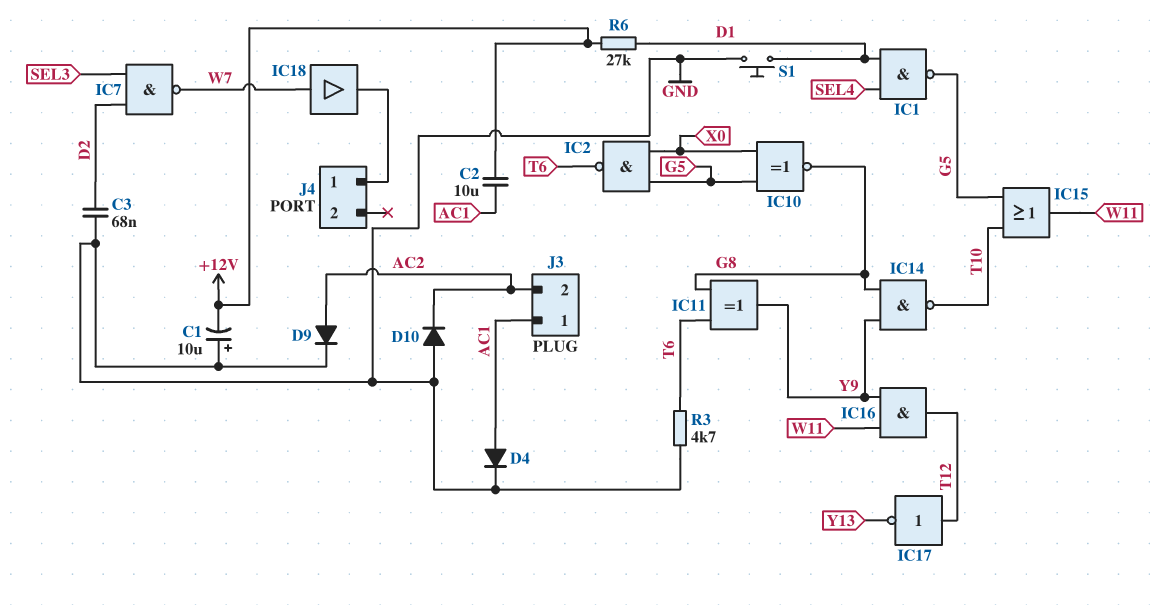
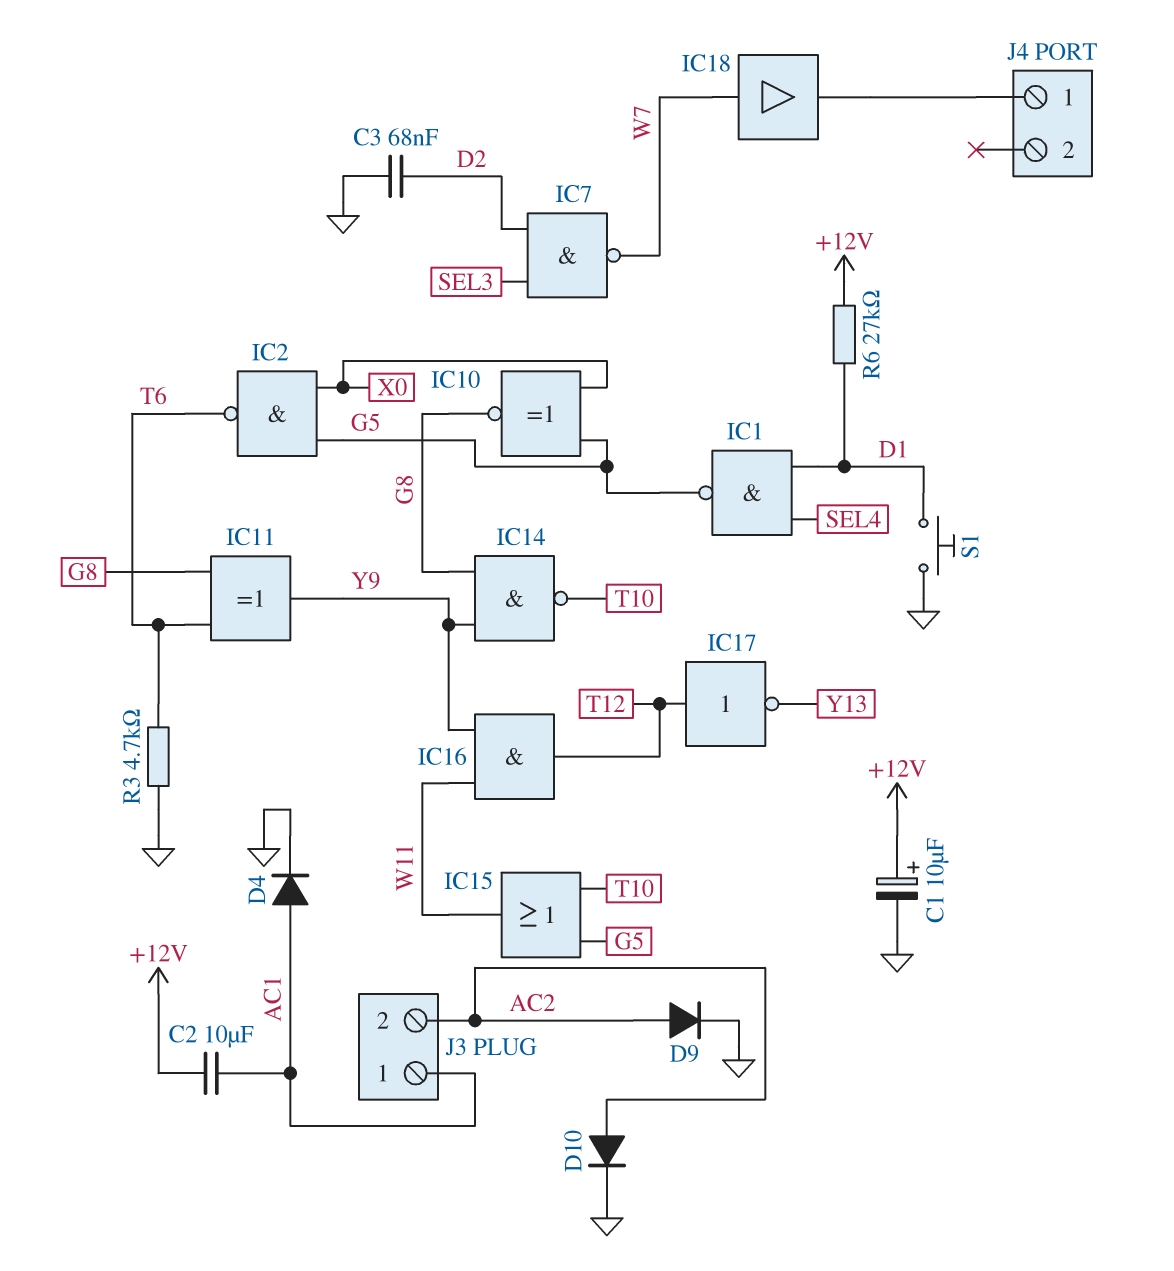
C1: 10uF (plus GND, minus +12V) -> 10uF (plus +12V, minus GND)
D10: diode (A GND, K AC2) -> diode (A AC2, K GND)

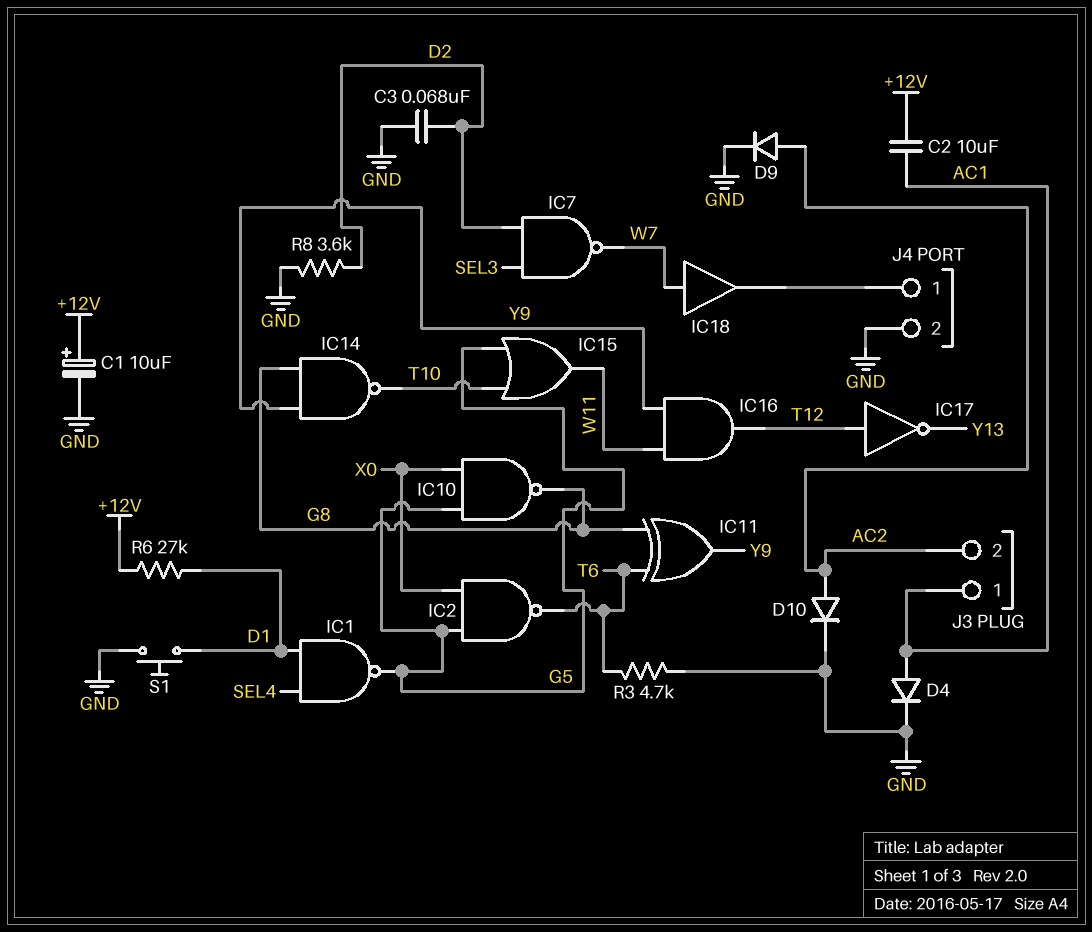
IC10: XNOR (in G5, in X0, out G8) -> NAND (in G5, in X0, out G8)
J4 pin 2: none -> GND
R8: none -> 3.6k (D2, GND)

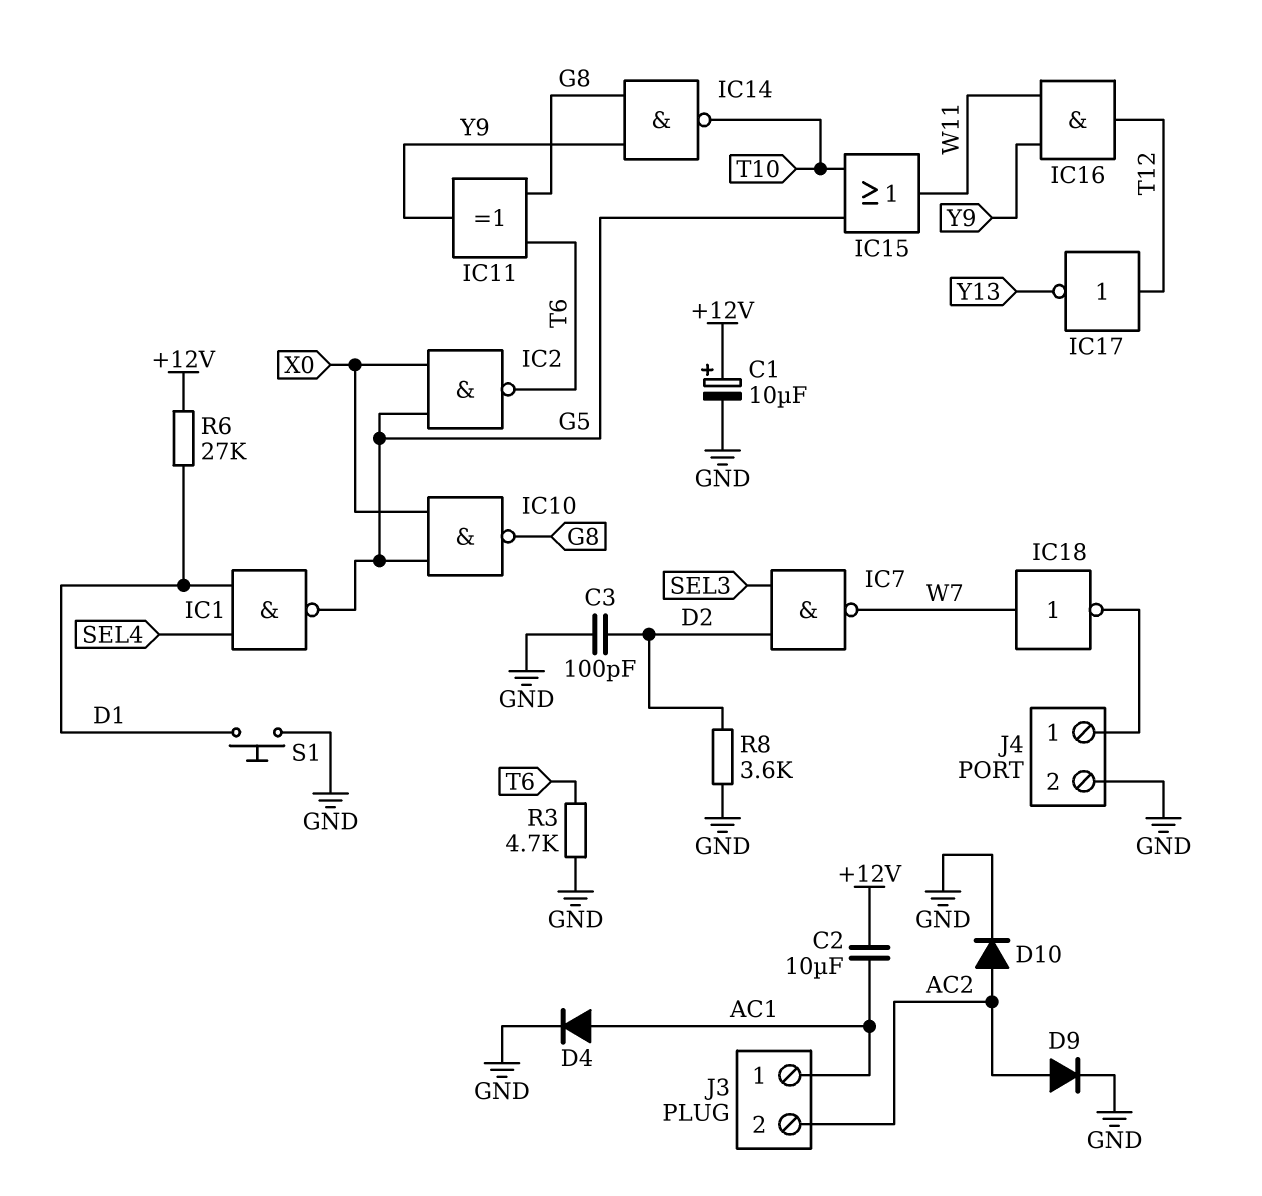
C3: 68nF (D2, GND) -> 100pF (D2, GND)
IC18: buffer (in W7, out J4/1) -> NOT (in W7, out J4/1)

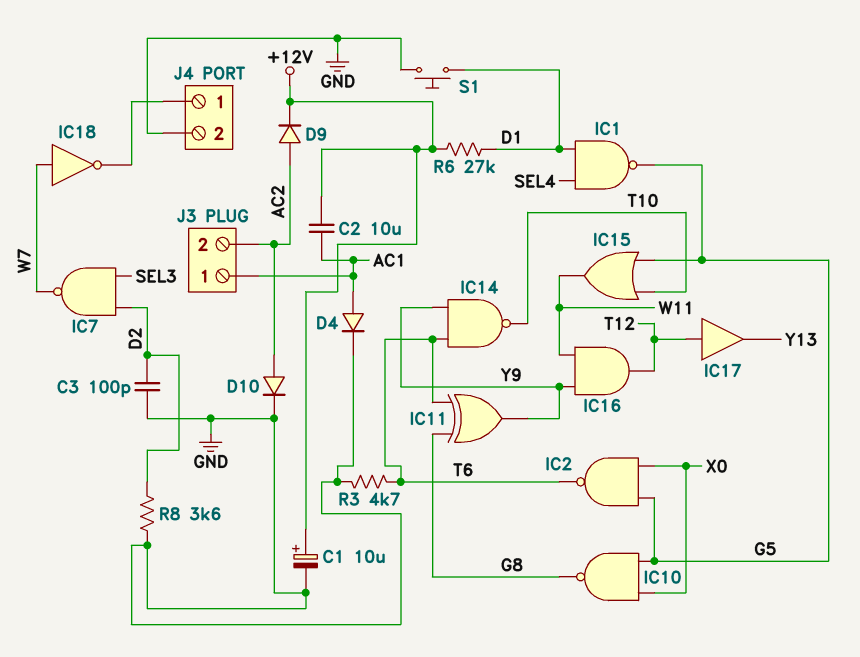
D9: diode (A AC2, K GND) -> diode (A AC2, K +12V)
IC14: NAND (in G8, in Y9, out T10) -> NAND (in T6, in Y9, out T10)
IC17: NOT (in T12, out Y13) -> buffer (in T12, out Y13)

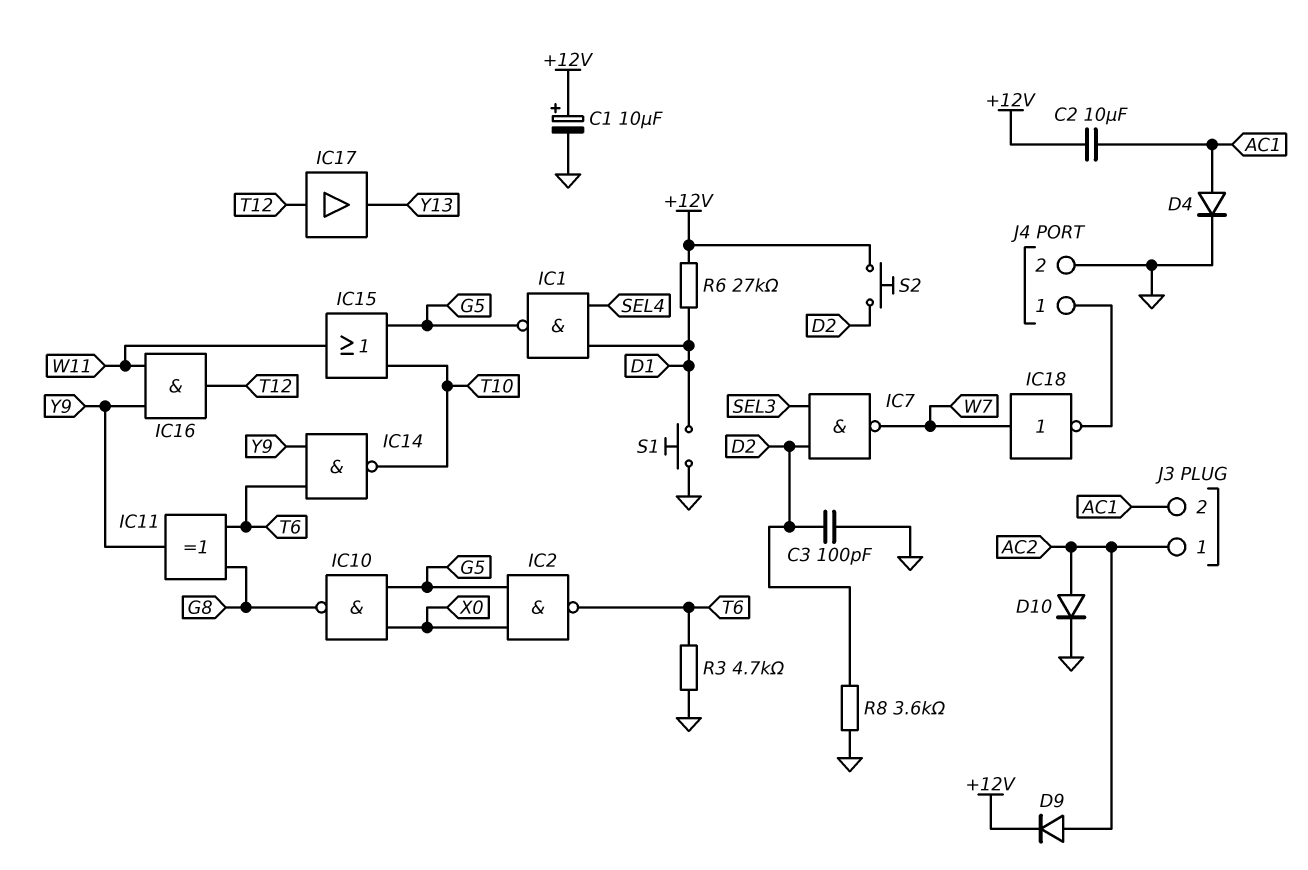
J3 pin 1: AC1 -> AC2
J3 pin 2: AC2 -> AC1
S2: none -> button (+12V, D2)

